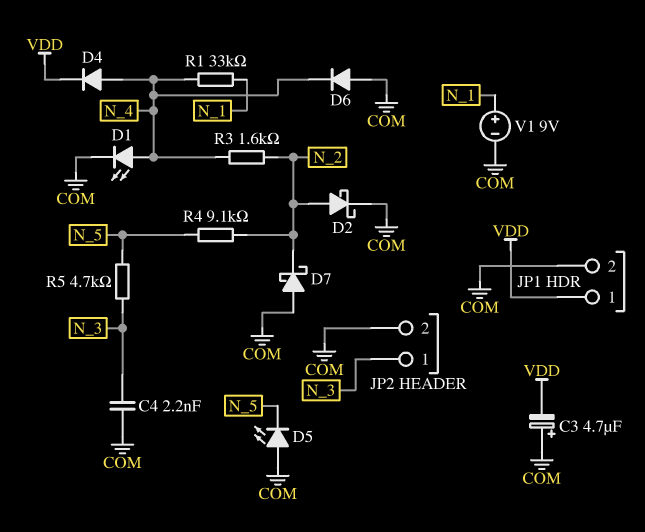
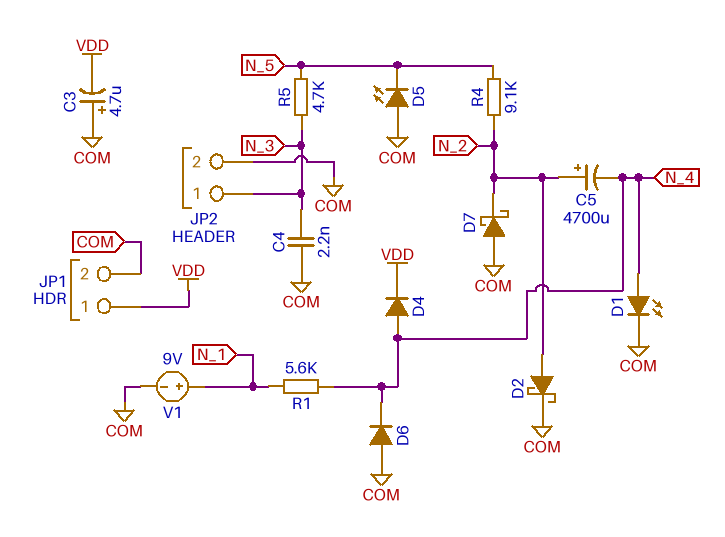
C5: none -> 4700uF (plus N_2, minus N_4)
R1: 33k (N_1, N_4) -> 5.6k (N_1, N_4)
R3: 1.6k (N_2, N_4) -> none

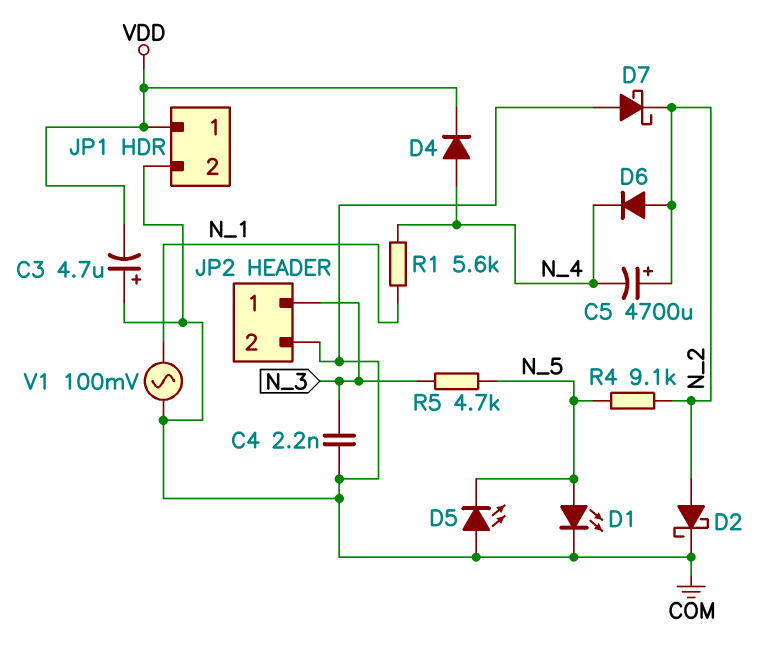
D1: LED (A N_4, K COM) -> LED (A N_5, K COM)
D6: diode (A COM, K N_4) -> diode (A N_2, K N_4)
V1: 9V (plus N_1, minus COM) -> AC 100mV (COM, N_1)

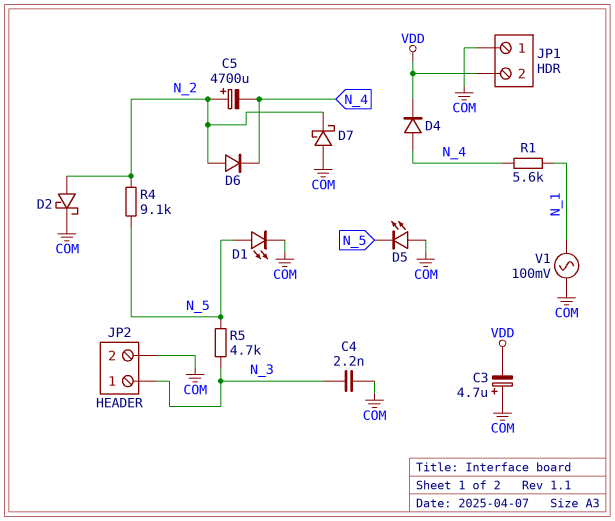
JP1 pin 1: VDD -> COM
JP1 pin 2: COM -> VDD

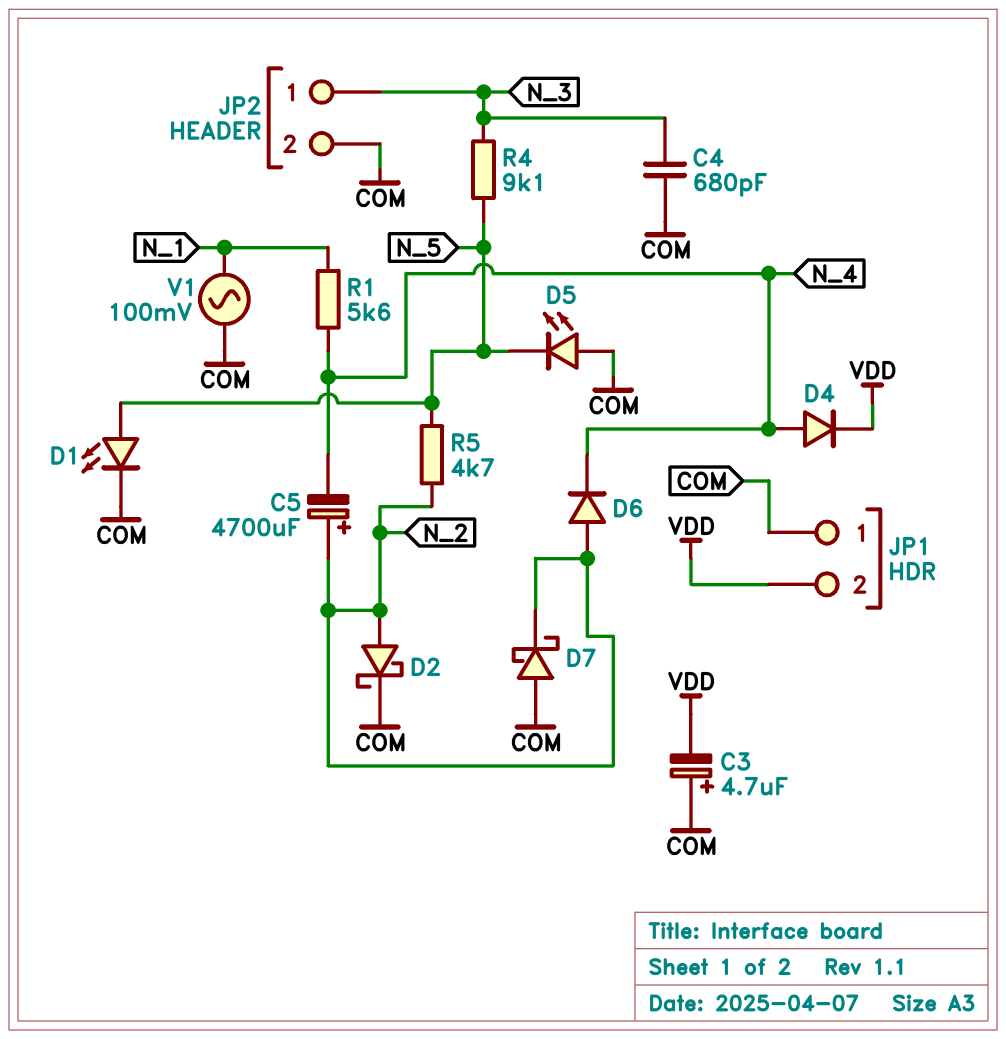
C4: 2.2nF (COM, N_3) -> 680pF (COM, N_3)
R4: 9.1k (N_2, N_5) -> 9.1k (N_3, N_5)
R5: 4.7k (N_3, N_5) -> 4.7k (N_2, N_5)

